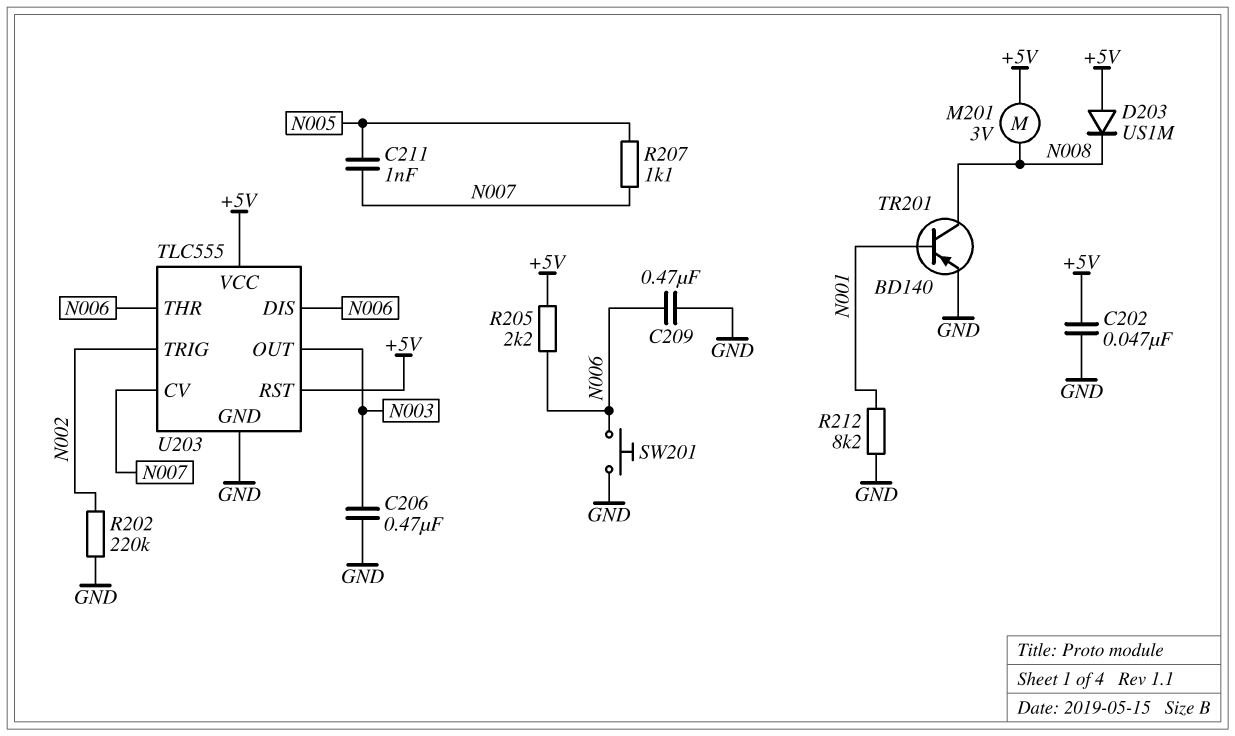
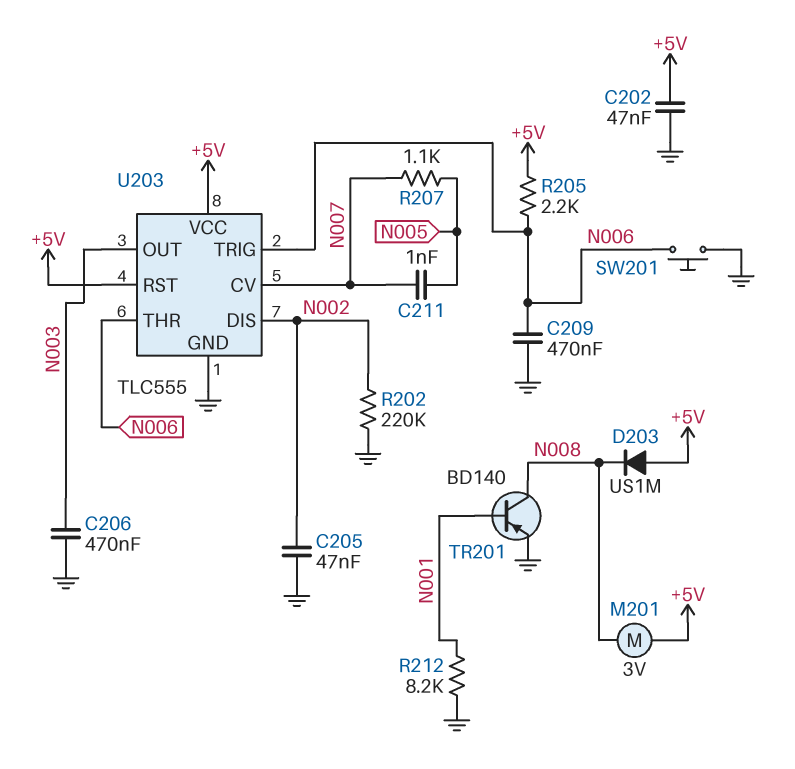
C205: none -> 47nF (GND, N002)
U203 pin DIS: N006 -> N002
U203 pin TRIG: N002 -> N006

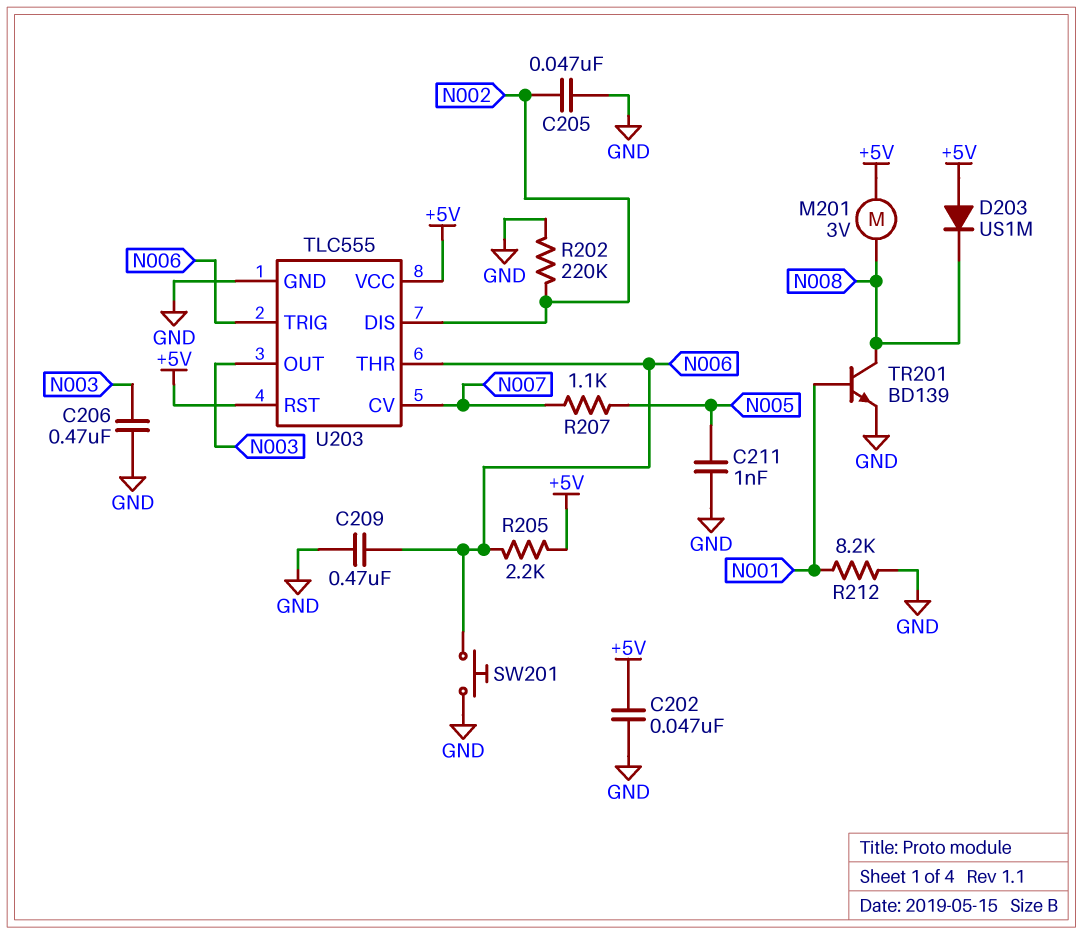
C211: 1nF (N005, N007) -> 1nF (GND, N005)
TR201: PNP BD140 (B N001, C N008, E GND) -> NPN BD139 (B N001, C N008, E GND)

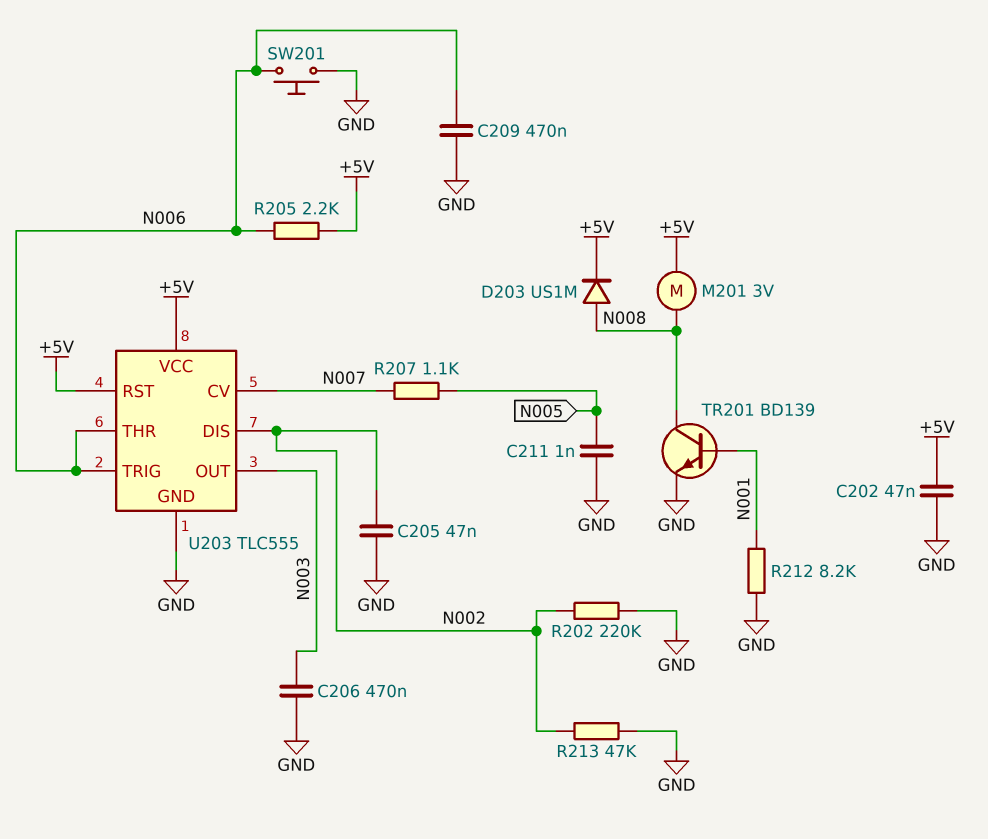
D203: diode US1M (A +5V, K N008) -> diode US1M (A N008, K +5V)
R213: none -> 47k (GND, N002)

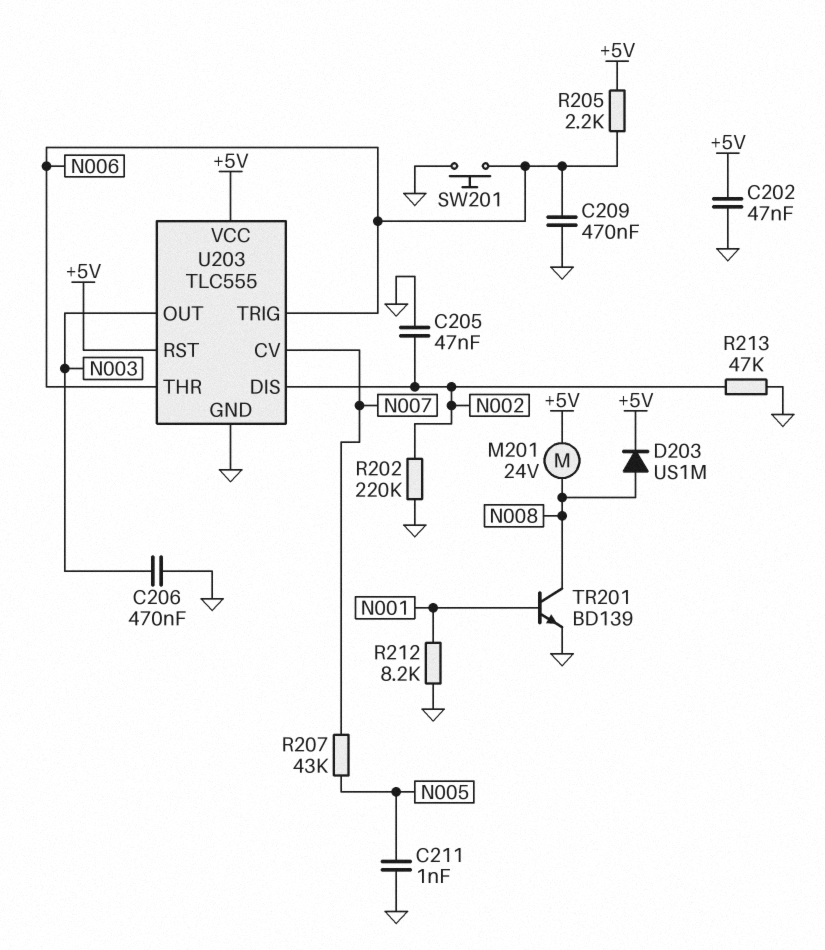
M201: motor 3V (+5V, N008) -> motor 24V (+5V, N008)
R207: 1.1k (N005, N007) -> 43k (N005, N007)

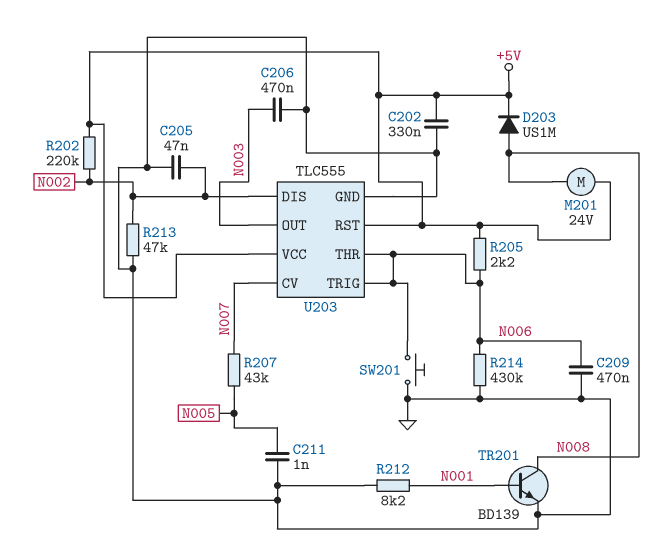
C202: 47nF (+5V, GND) -> 330nF (+5V, GND)
R202: 220k (GND, N002) -> 220k (+5V, N002)
R214: none -> 430k (GND, N006)

